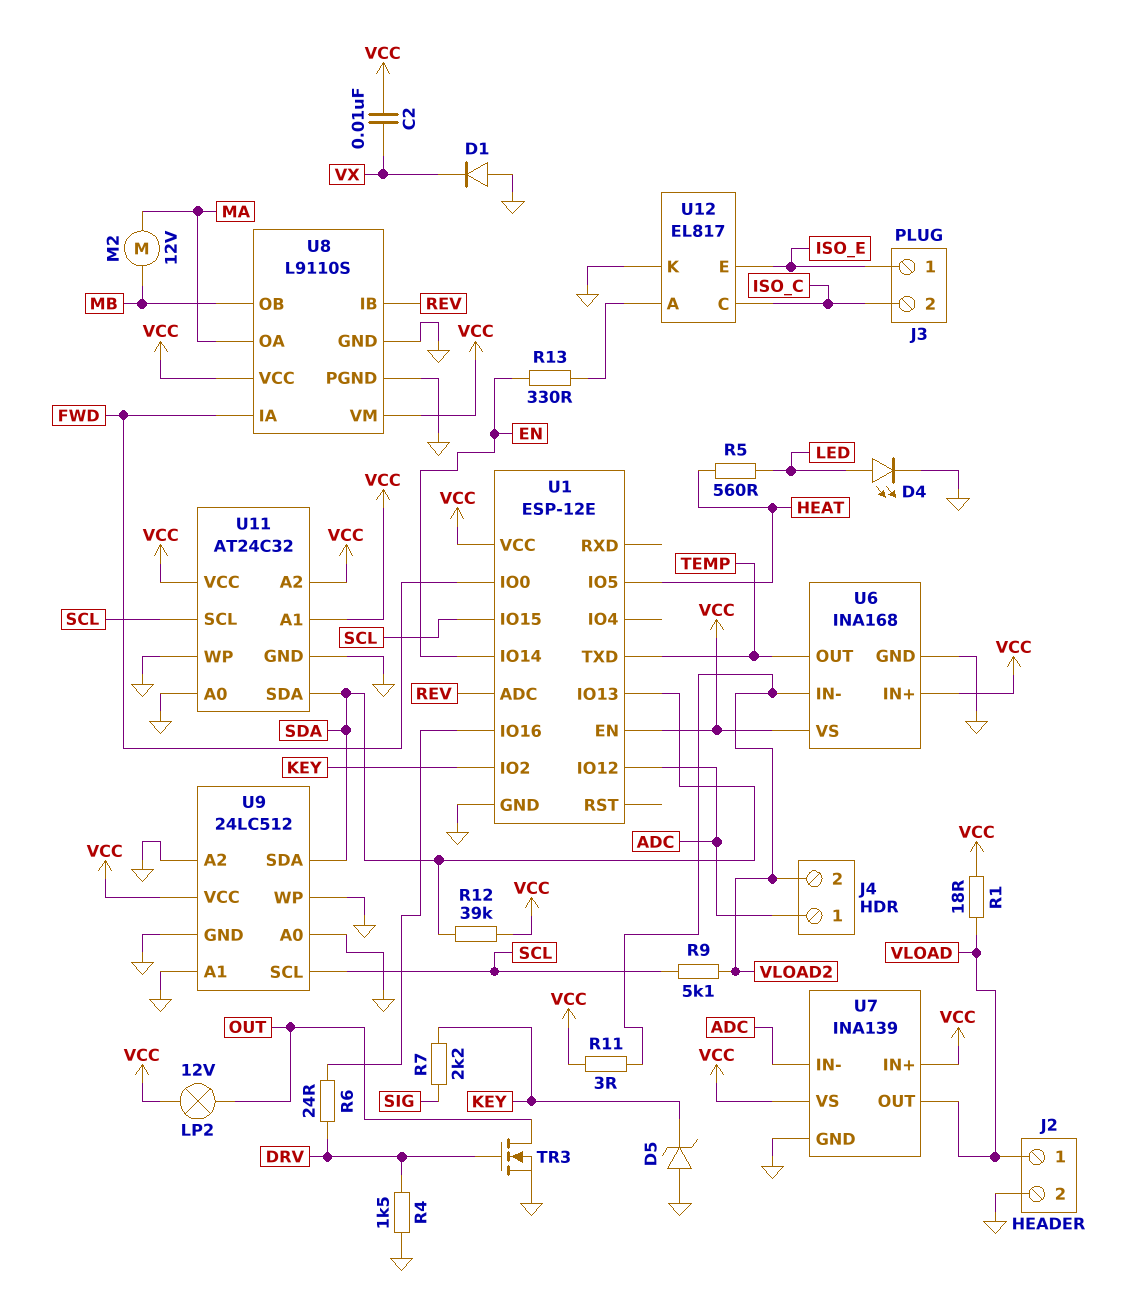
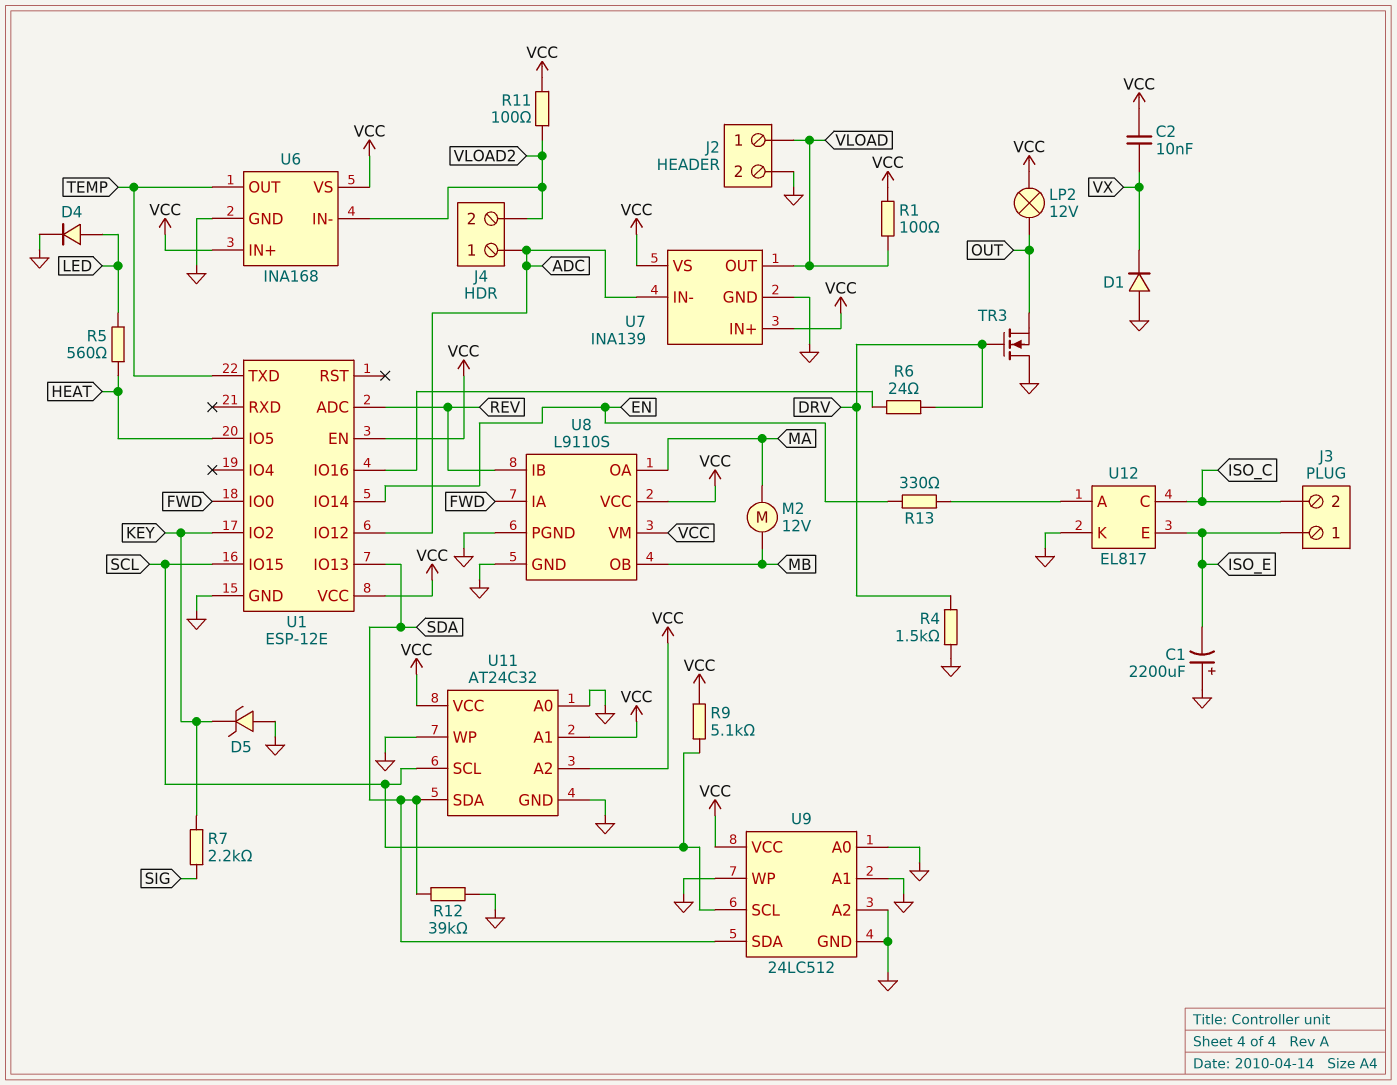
C1: none -> 2200uF (plus GND, minus ISO_E)
D4: LED (A LED, K GND) -> diode (A LED, K GND)
R1: 18 (VCC, VLOAD) -> 100 (VCC, VLOAD)
R9: 5.1k (SCL, VLOAD2) -> 5.1k (SCL, VCC)
R11: 3 (VCC, VLOAD2) -> 100 (VCC, VLOAD2)
R12: 39k (SDA, VCC) -> 39k (GND, SDA)
TR3: NMOS (G DRV, D OUT, S GND) -> NMOS (G DRV, D GND, S OUT)

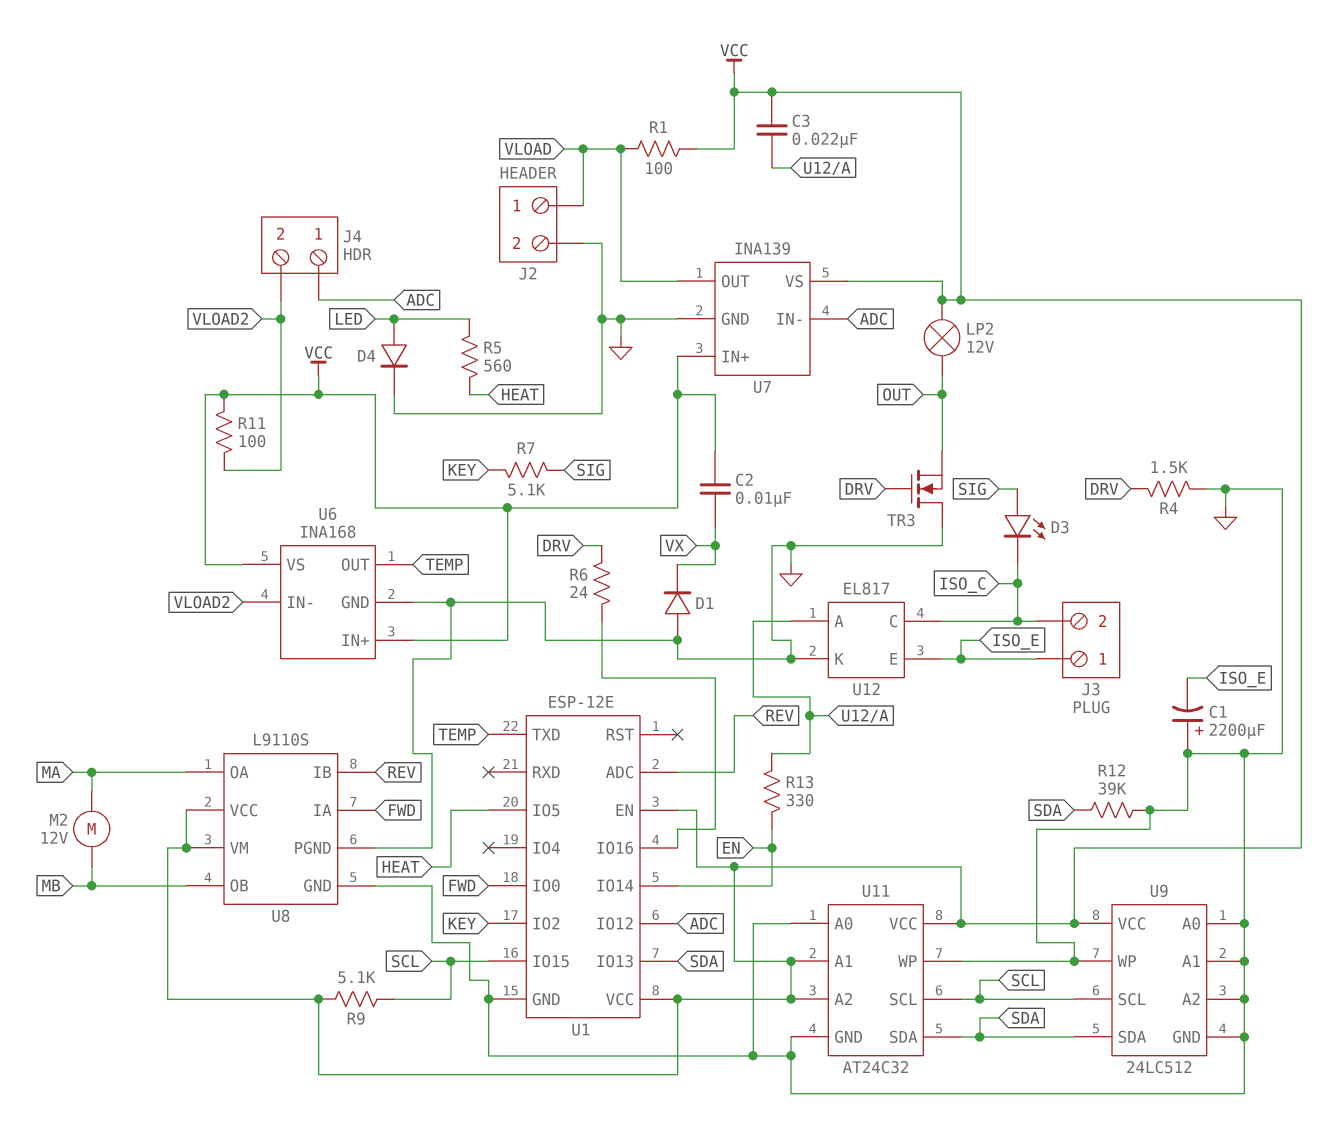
C3: none -> 22nF (U12/A, VCC)
D3: none -> LED (A SIG, K ISO_C)
D5: zener (A GND, K KEY) -> none
R7: 2.2k (KEY, SIG) -> 5.1k (KEY, SIG)

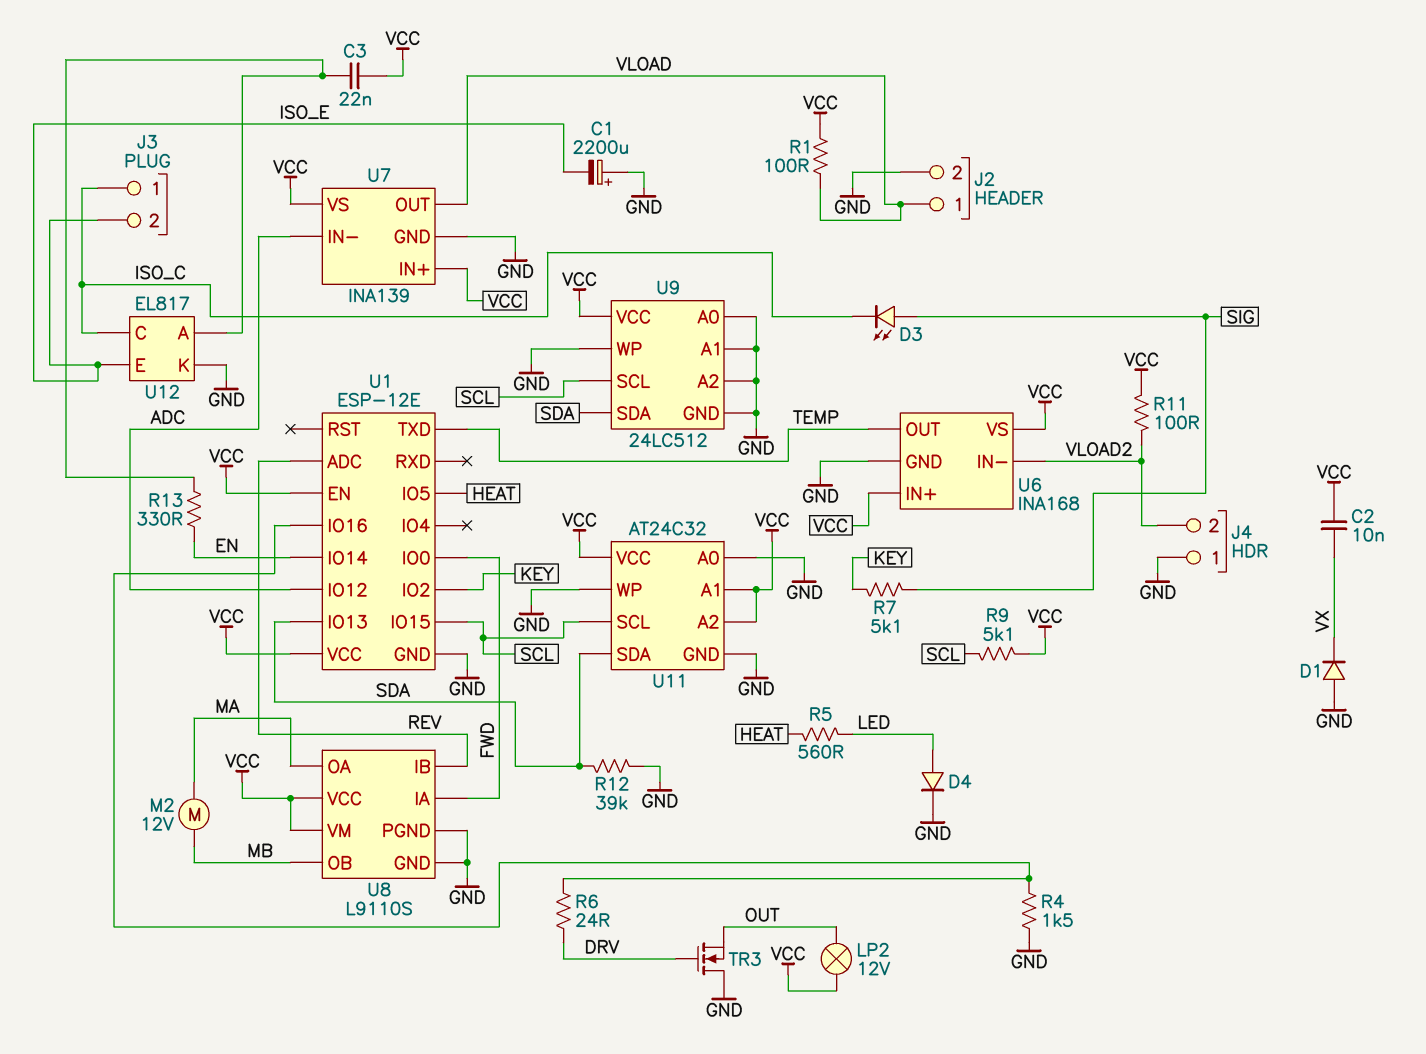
J3 pin 1: ISO_E -> ISO_C
J3 pin 2: ISO_C -> ISO_E
J4 pin 1: ADC -> GND
R4: 1.5k (DRV, GND) -> 1.5k (GND, U1/IO16)

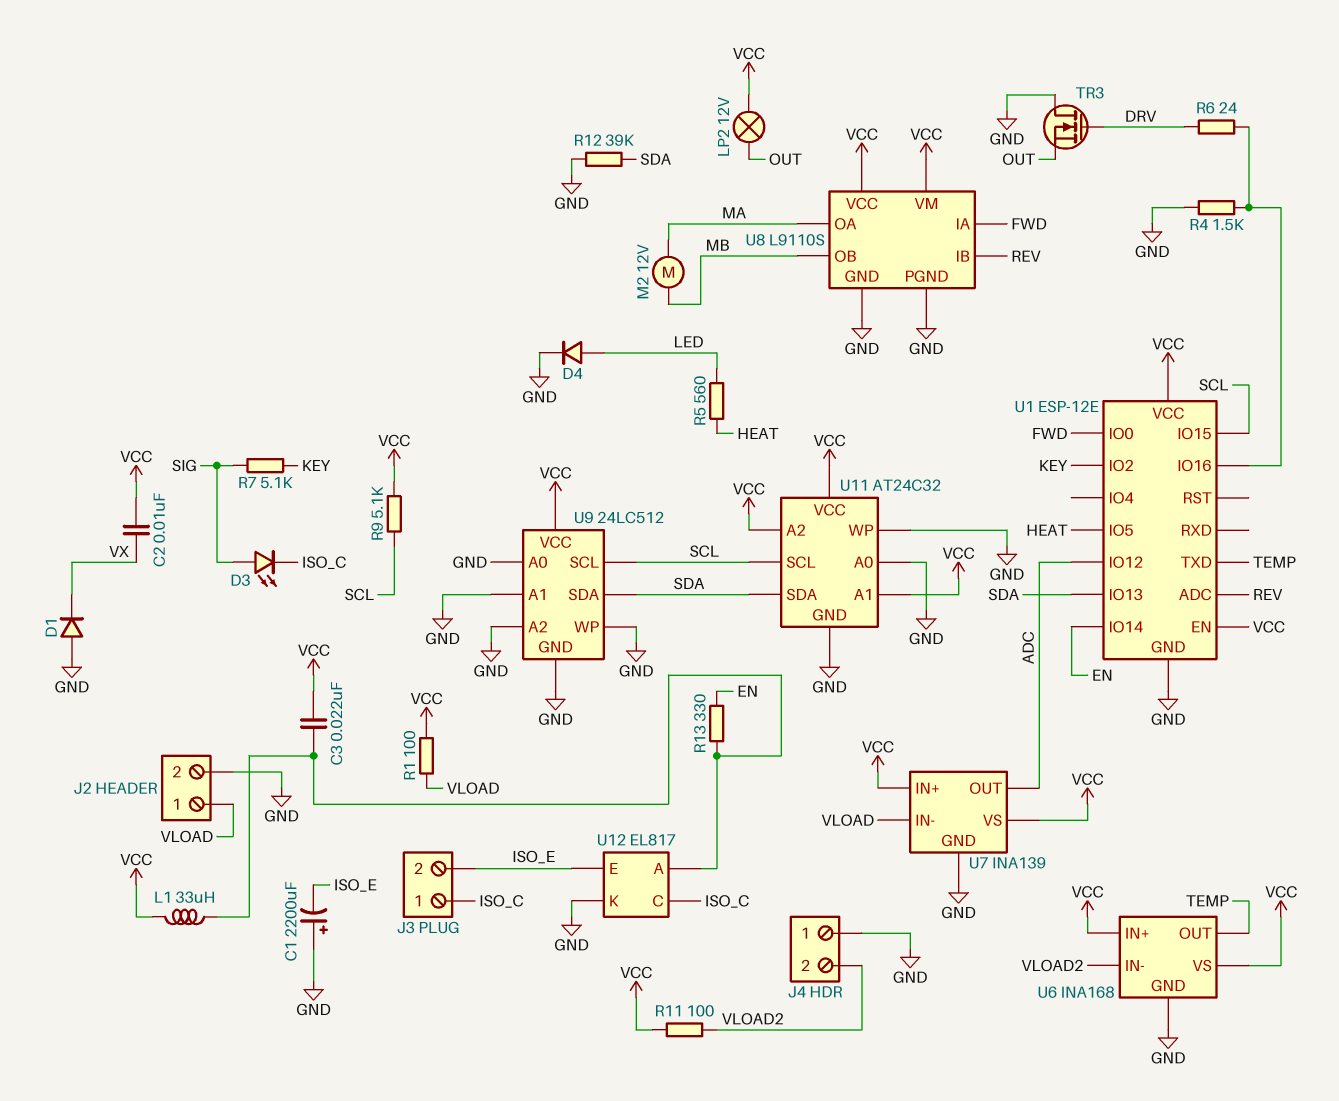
L1: none -> 33uH (U12/A, VCC)
U7 pin IN-: ADC -> VLOAD
U7 pin OUT: VLOAD -> ADC

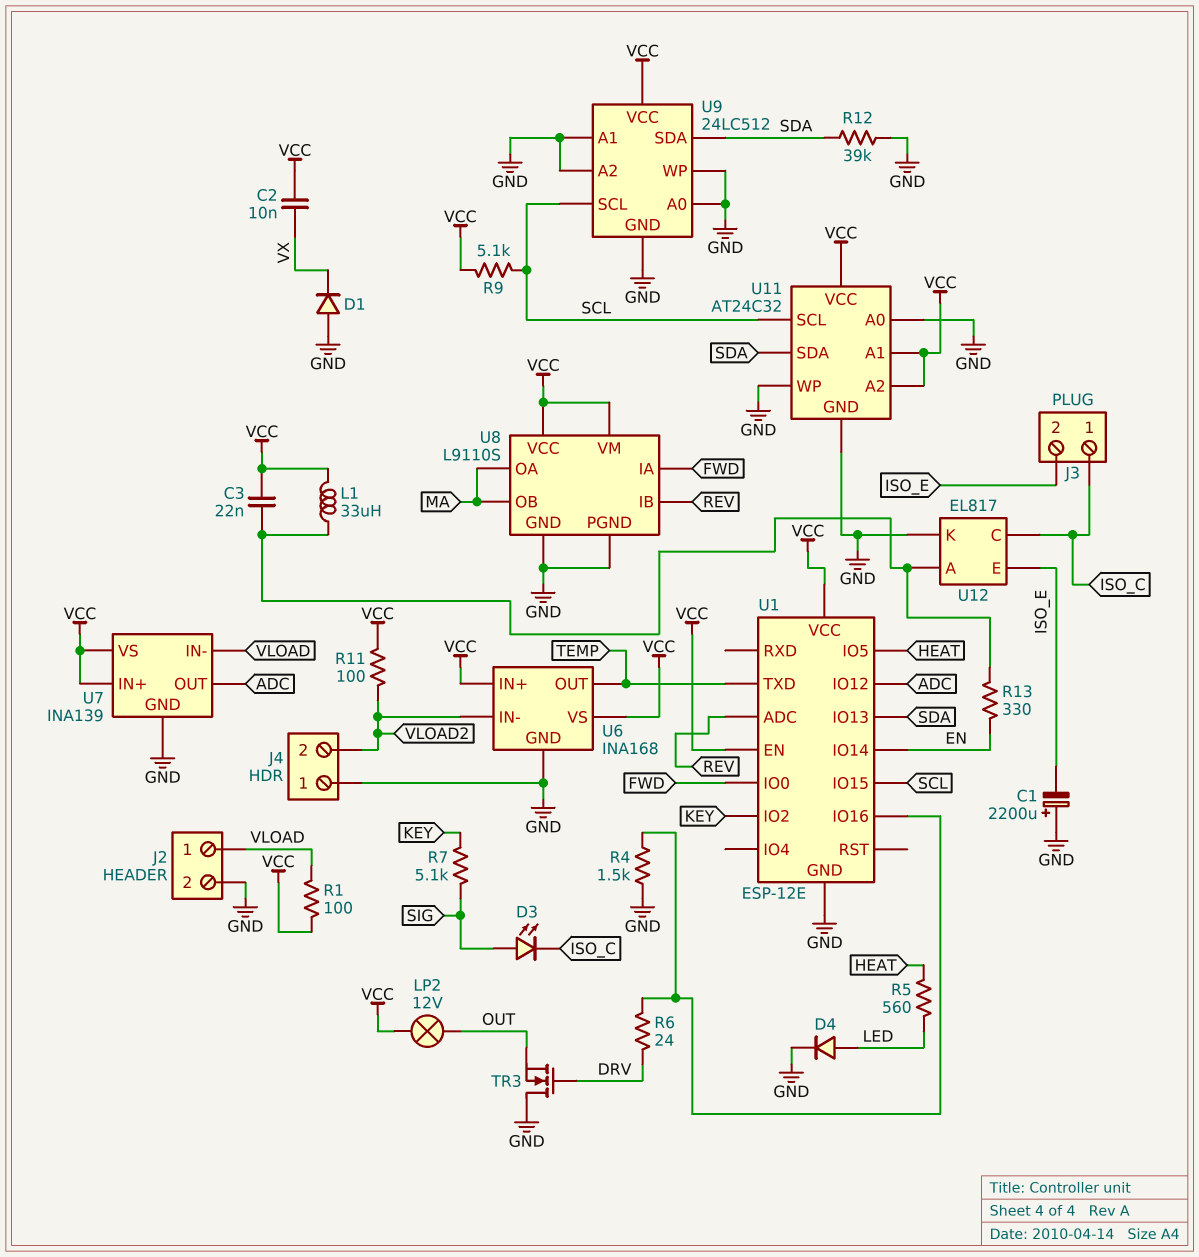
M2: motor 12V (MA, MB) -> none
U8 pin OB: MB -> MA

